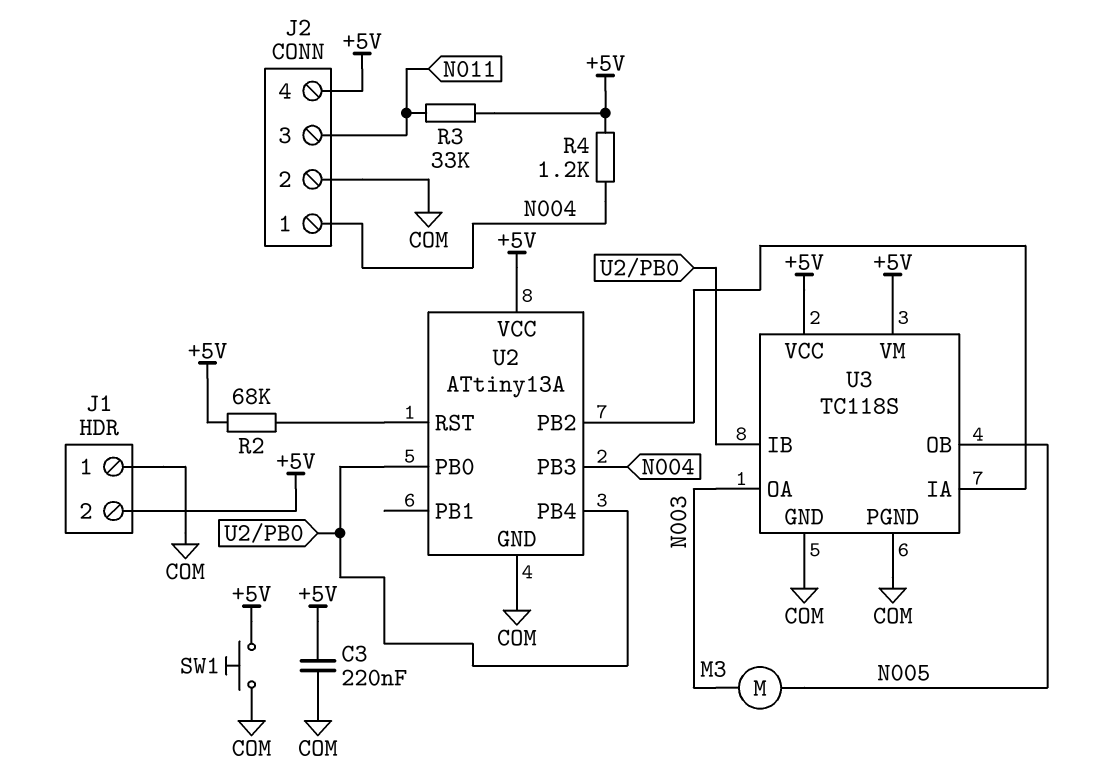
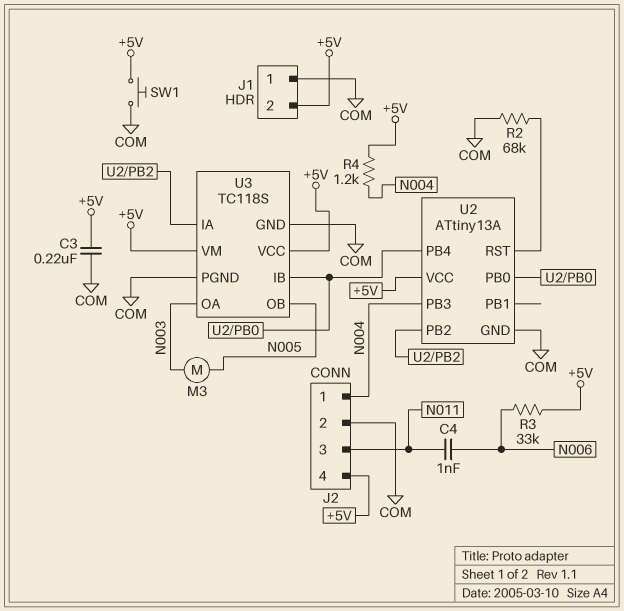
C4: none -> 1nF (N006, N011)
R2: 68k (+5V, U2/RST) -> 68k (COM, U2/RST)
R3: 33k (+5V, N011) -> 33k (+5V, N006)

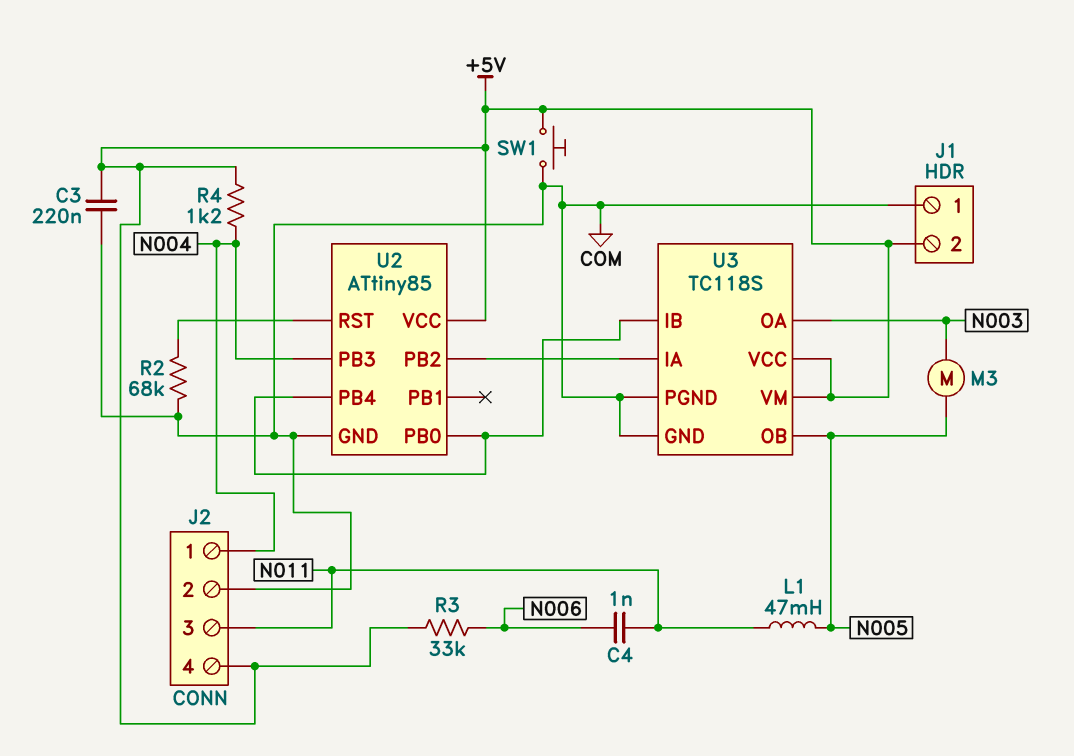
L1: none -> 47mH (N005, N011)
U2: ATtiny13A -> ATtiny85

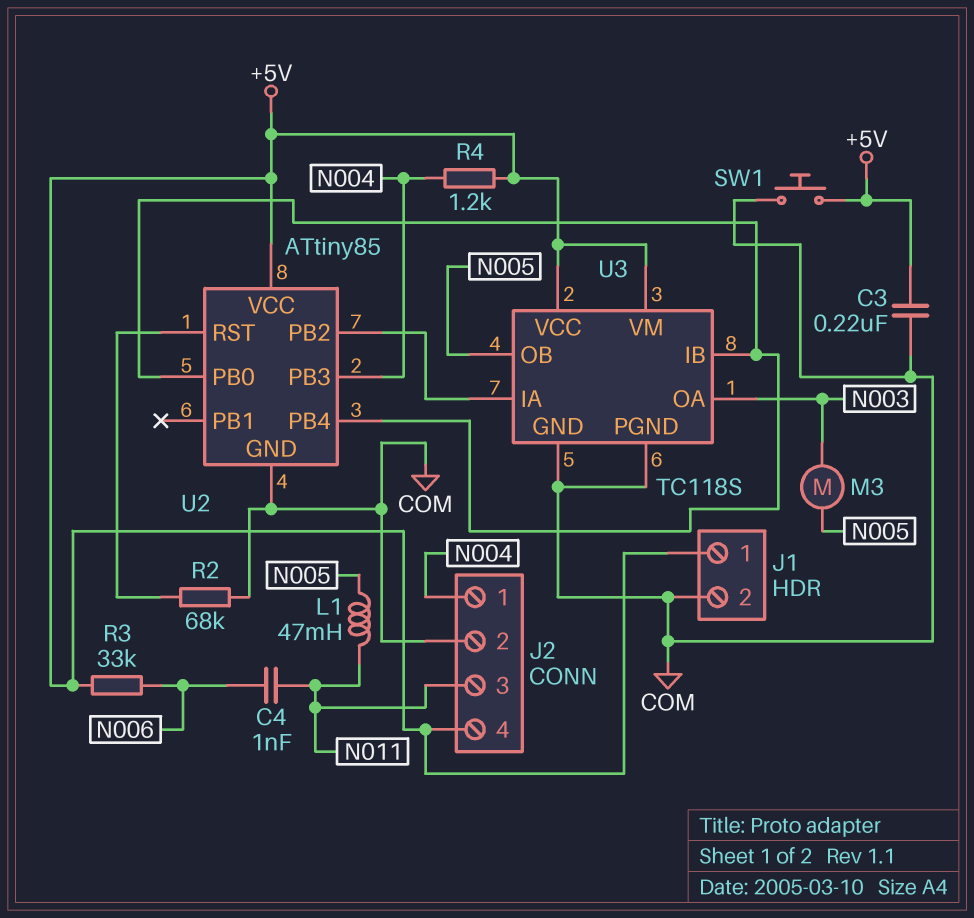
J1 pin 1: COM -> +5V
J1 pin 2: +5V -> COM

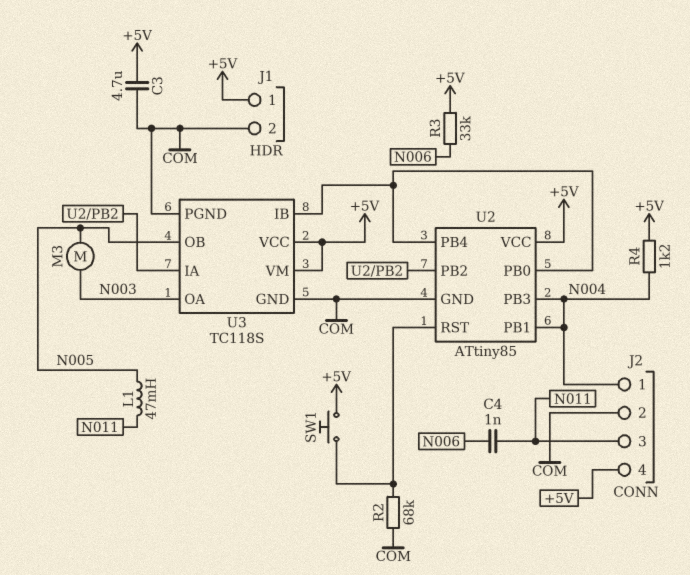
C3: 220nF (+5V, COM) -> 4.7uF (+5V, COM)
SW1: button (+5V, COM) -> button (+5V, U2/RST)
U2 pin PB1: none -> N004

